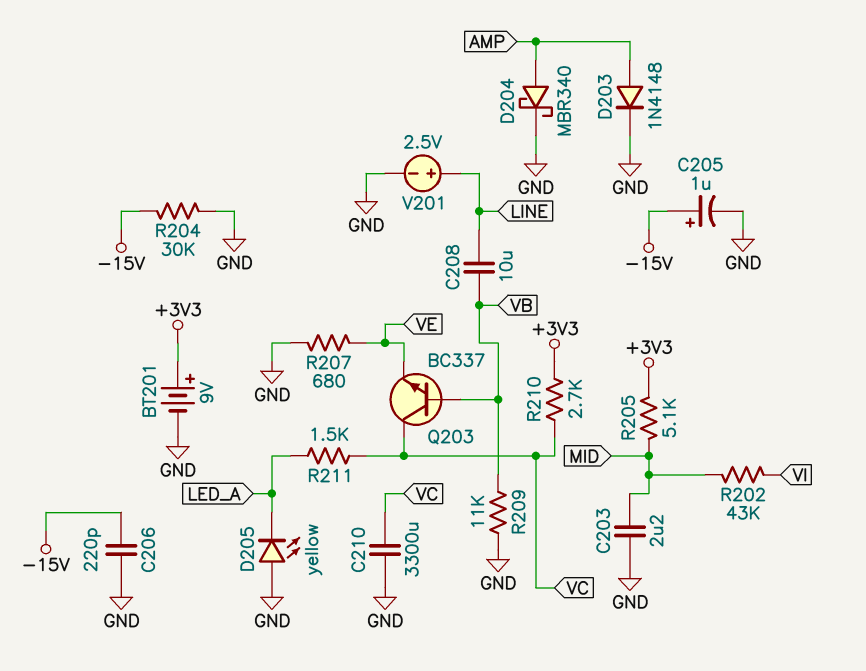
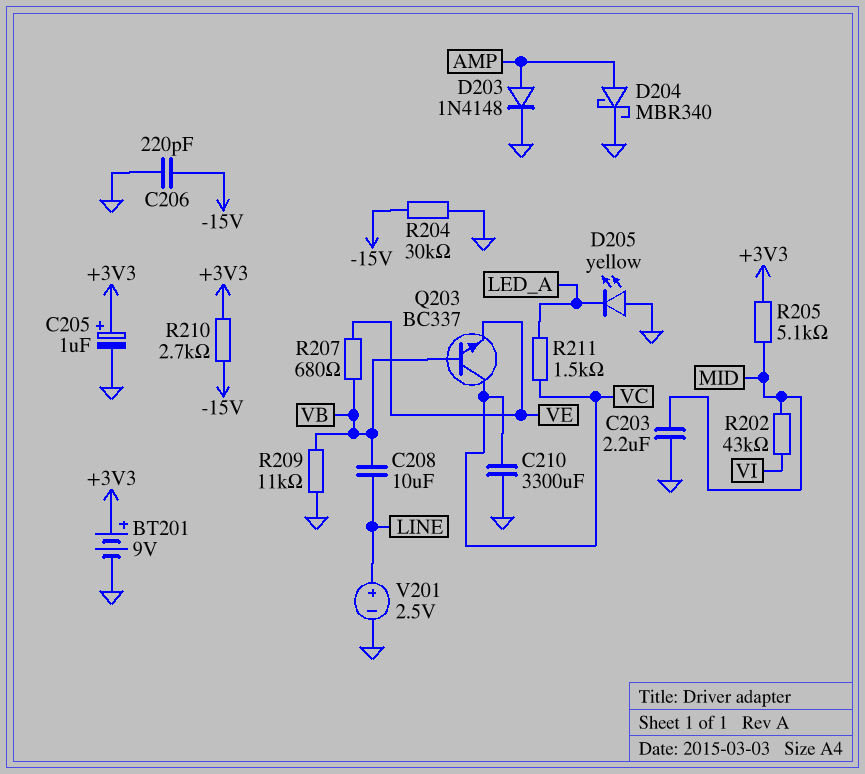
C205: 1uF (plus -15V, minus GND) -> 1uF (plus +3V3, minus GND)
R207: 680 (GND, VE) -> 680 (VB, VE)
R210: 2.7k (+3V3, VC) -> 2.7k (+3V3, -15V)

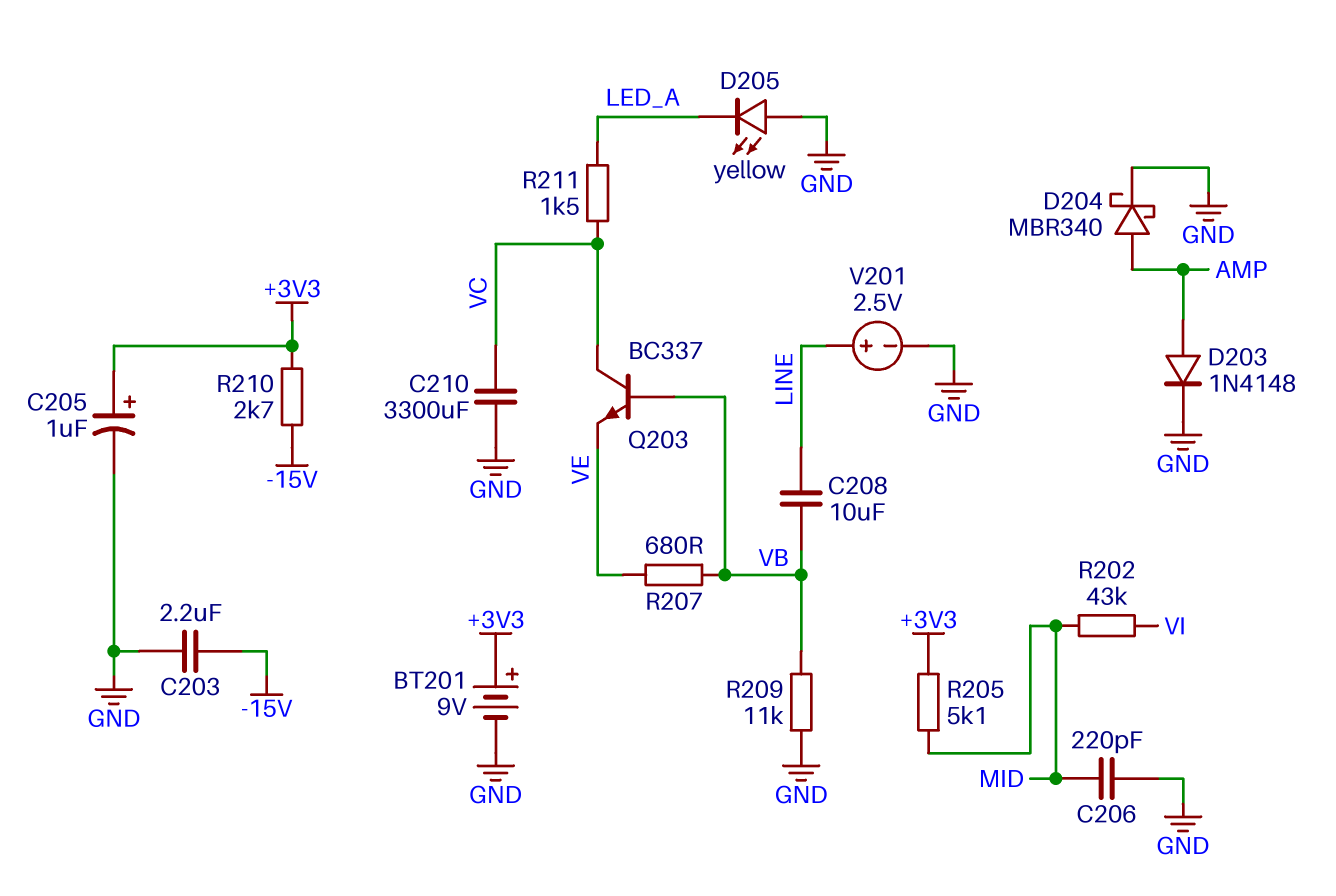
C203: 2.2uF (GND, MID) -> 2.2uF (-15V, GND)
C206: 220pF (-15V, GND) -> 220pF (GND, MID)
R204: 30k (-15V, GND) -> none

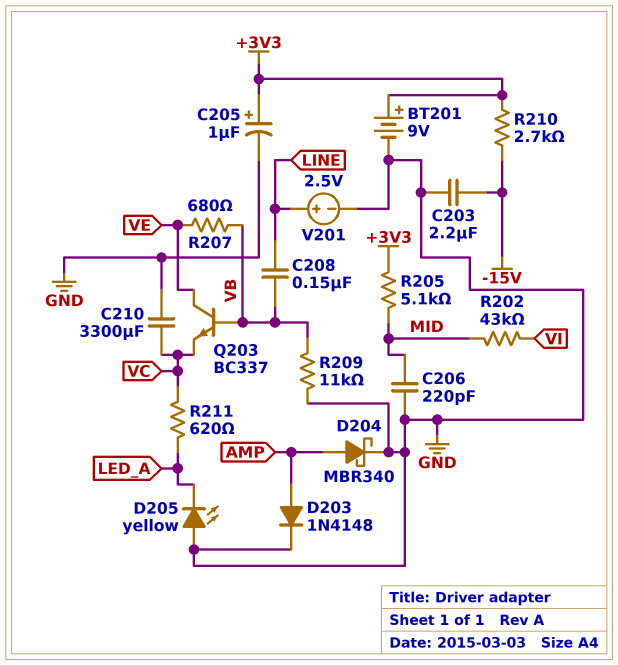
C208: 10uF (LINE, VB) -> 150nF (LINE, VB)
Q203: NPN BC337 (B VB, C VC, E VE) -> NPN BC337 (B VB, C VE, E VC)
R211: 1.5k (LED_A, VC) -> 620 (LED_A, VC)

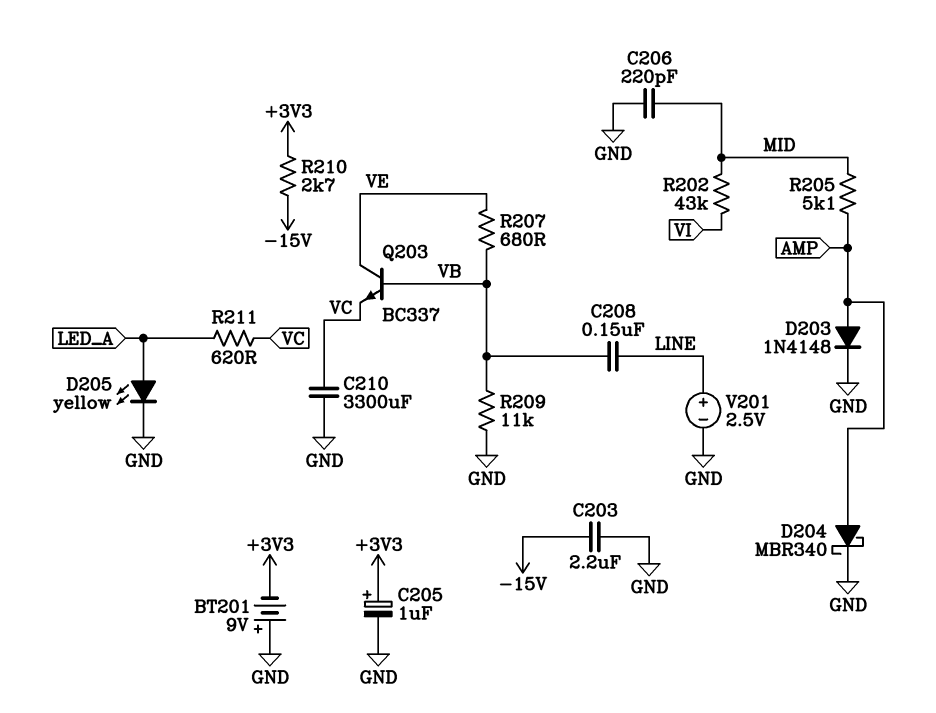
BT201: 9V (plus +3V3, minus GND) -> 9V (plus GND, minus +3V3)
D205: LED yellow (A GND, K LED_A) -> LED yellow (A LED_A, K GND)
R205: 5.1k (+3V3, MID) -> 5.1k (AMP, MID)

